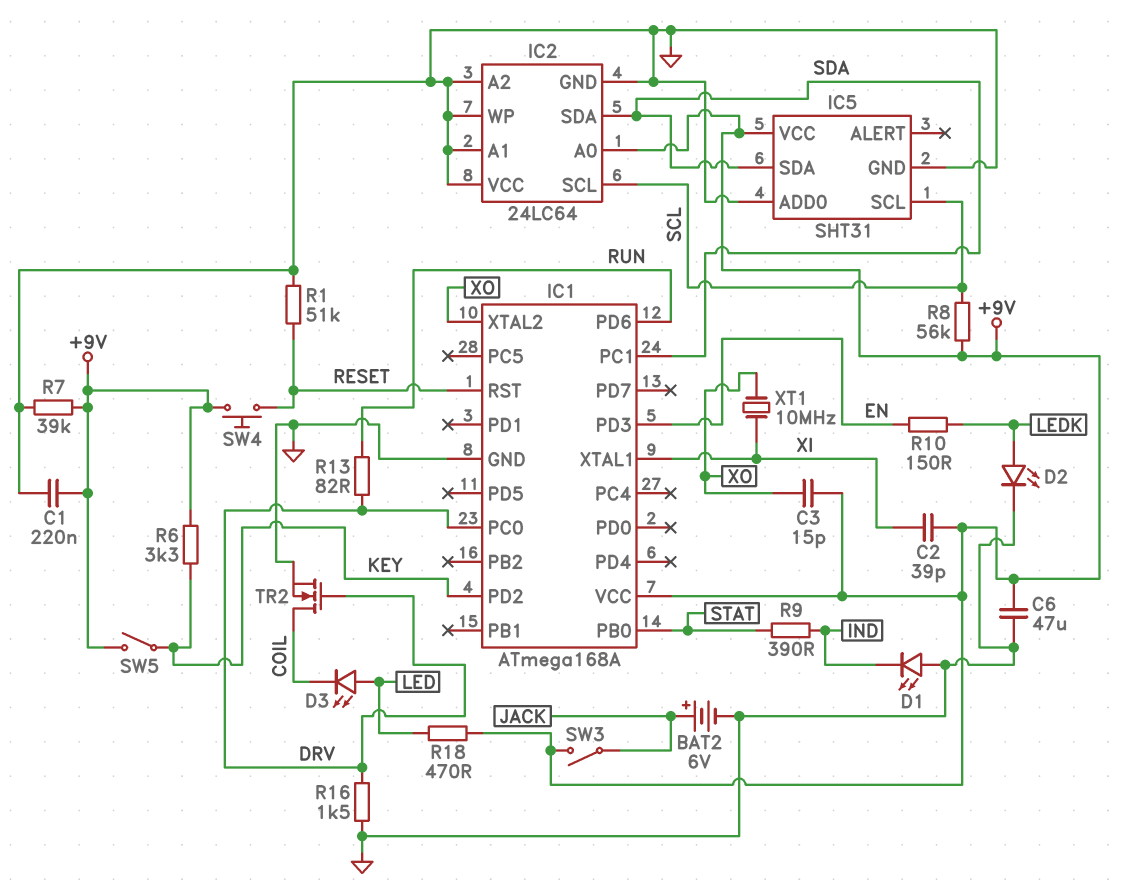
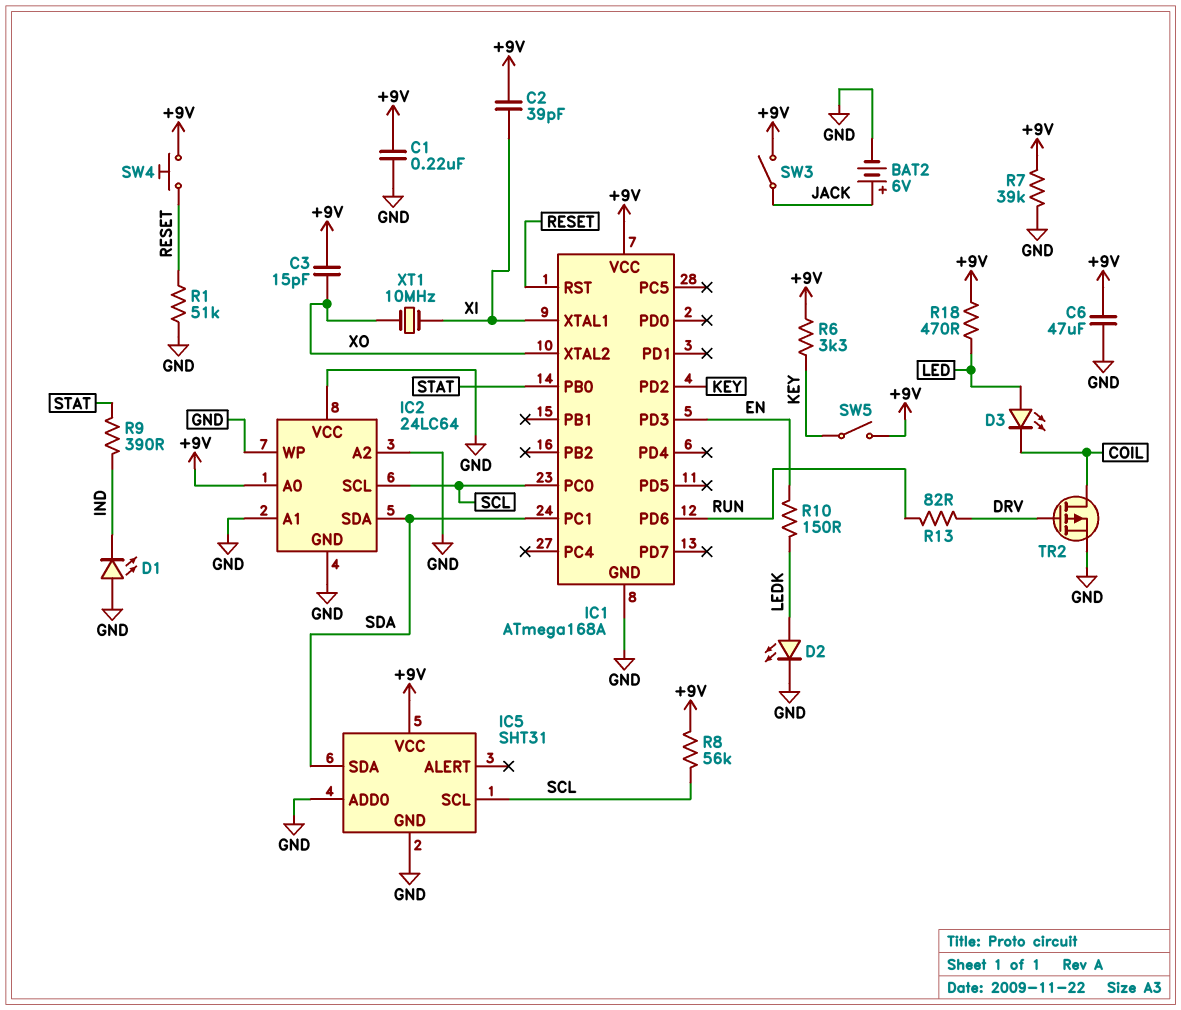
IC1 pin PC0: DRV -> SCL
R16: 1.5k (DRV, GND) -> none
TR2: NMOS (G DRV, D COIL, S GND) -> PMOS (G DRV, D COIL, S GND)

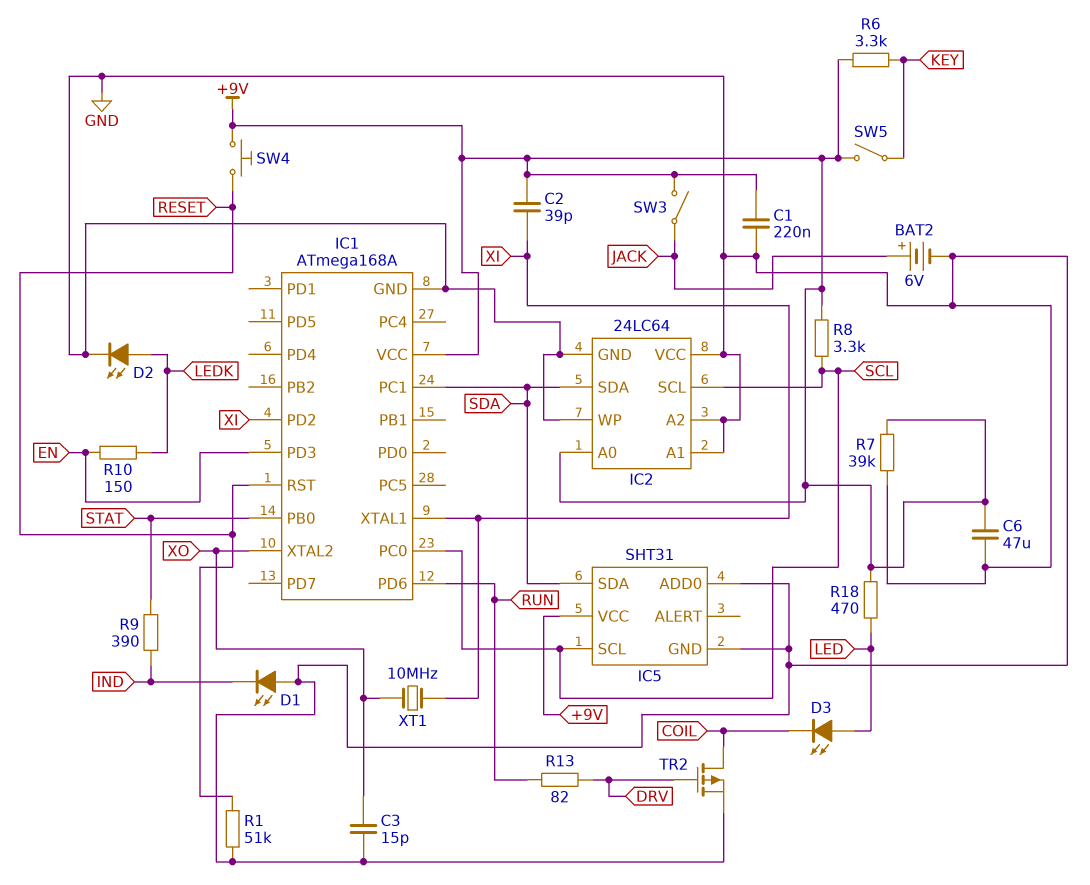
C3: 15pF (+9V, XO) -> 15pF (GND, XO)
IC1 pin PD2: KEY -> XI
R8: 56k (+9V, SCL) -> 3.3k (+9V, SCL)

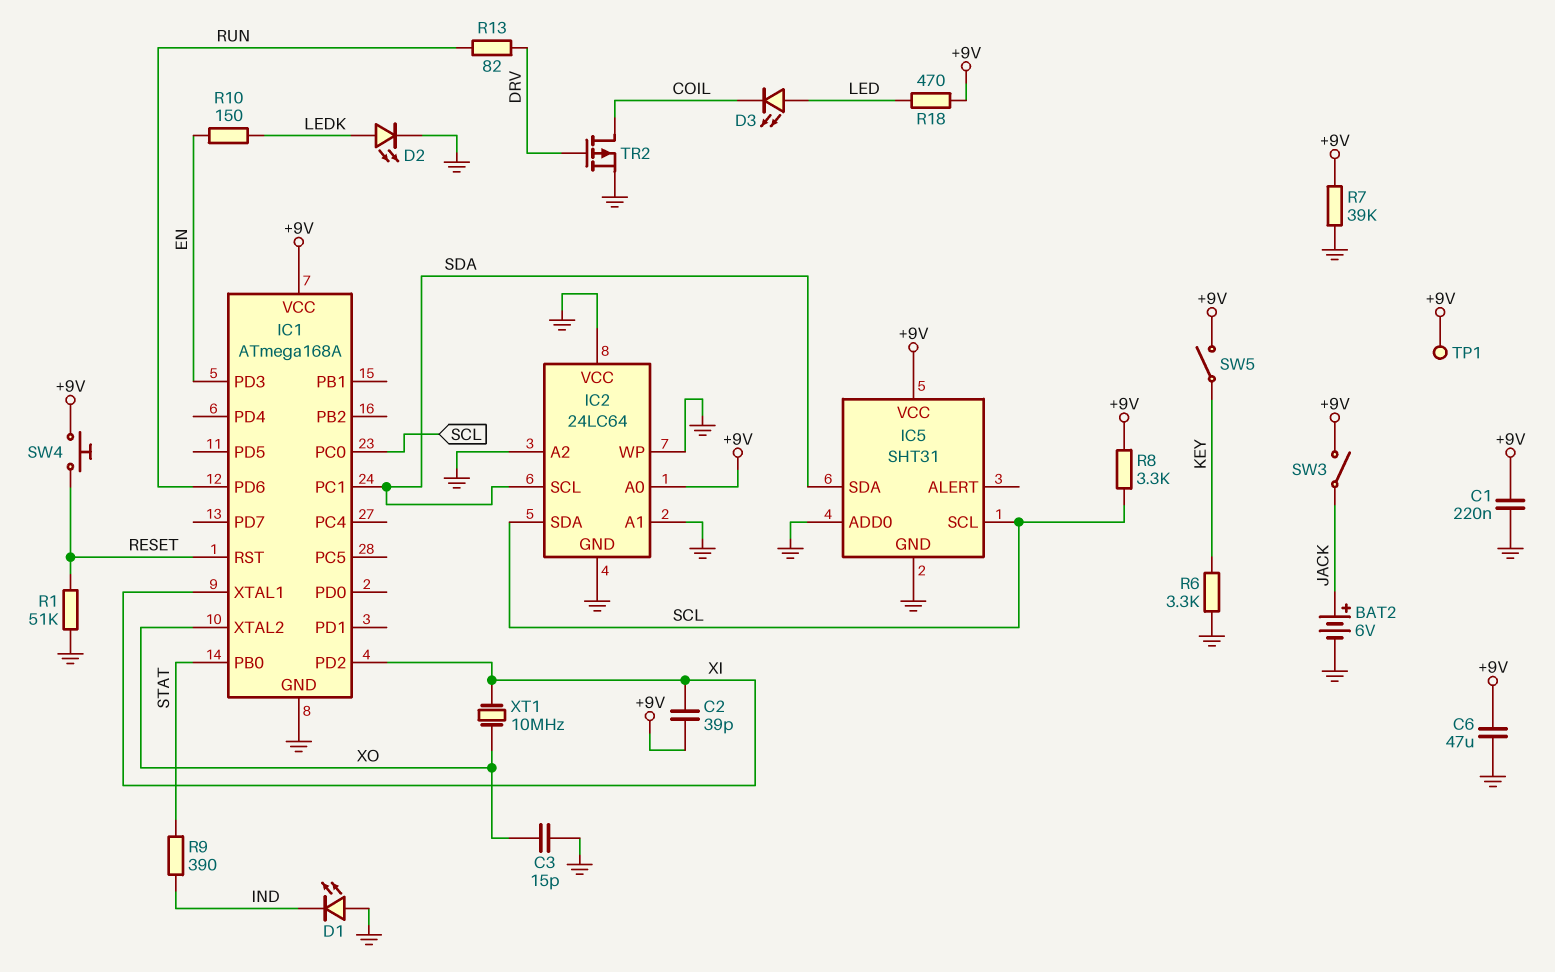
IC2 pin SCL: SCL -> SDA
IC2 pin SDA: SDA -> SCL
R6: 3.3k (+9V, KEY) -> 3.3k (GND, KEY)
TP1: none -> test point (+9V)

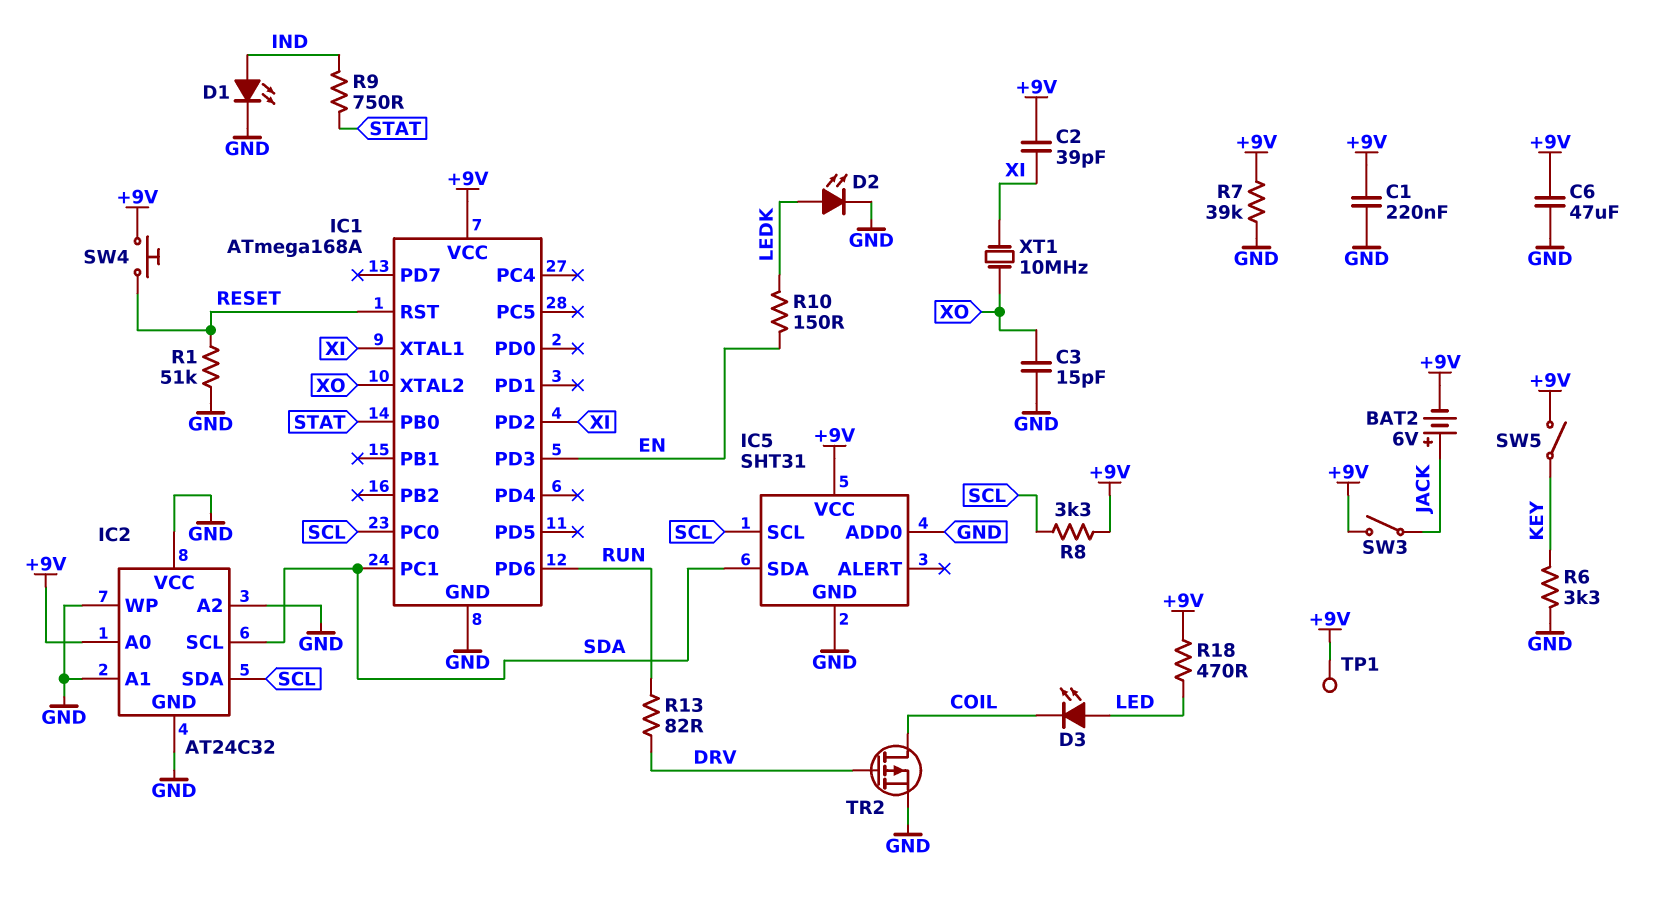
BAT2: 6V (plus JACK, minus GND) -> 6V (plus JACK, minus +9V)
D1: LED (A GND, K IND) -> LED (A IND, K GND)
IC2: 24LC64 -> AT24C32
R9: 390 (IND, STAT) -> 750 (IND, STAT)

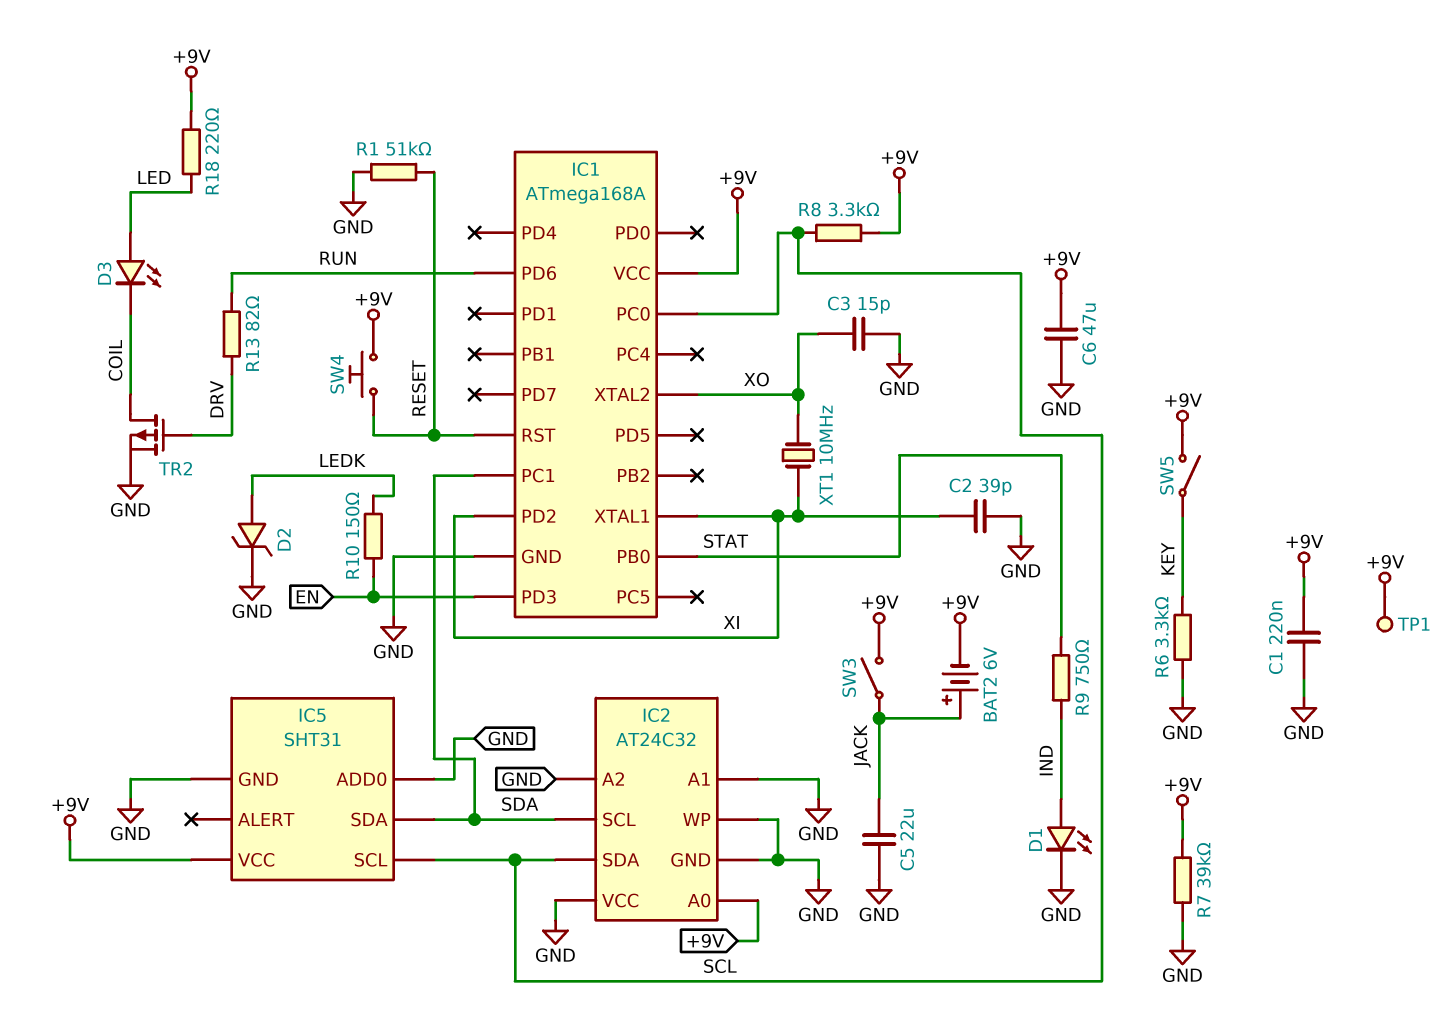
C2: 39pF (+9V, XI) -> 39pF (GND, XI)
C5: none -> 22uF (GND, JACK)
D2: LED (A LEDK, K GND) -> zener (A LEDK, K GND)
R18: 470 (+9V, LED) -> 220 (+9V, LED)

